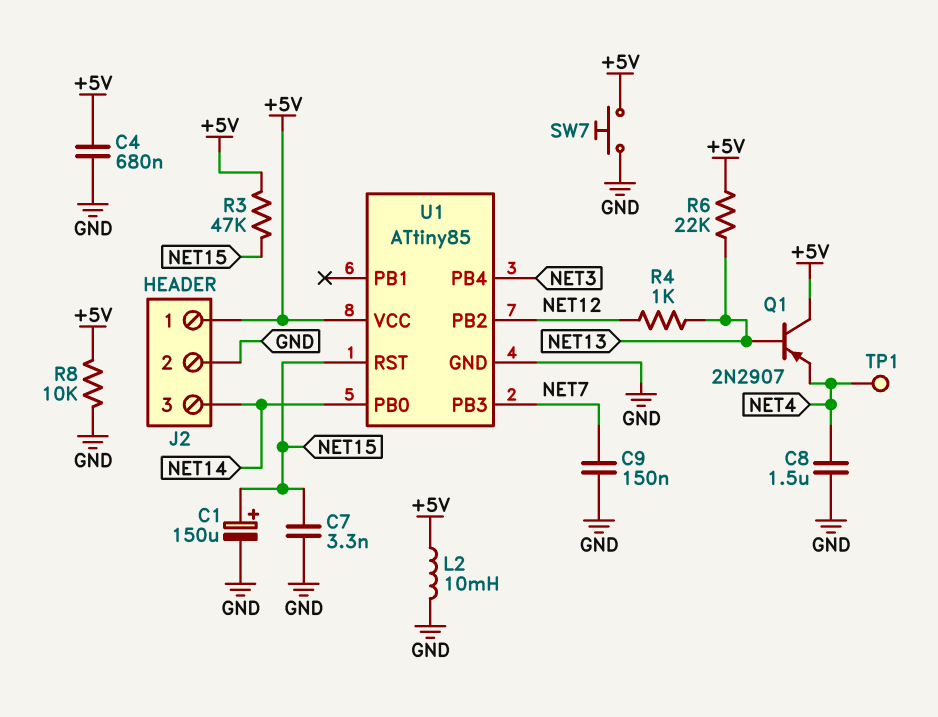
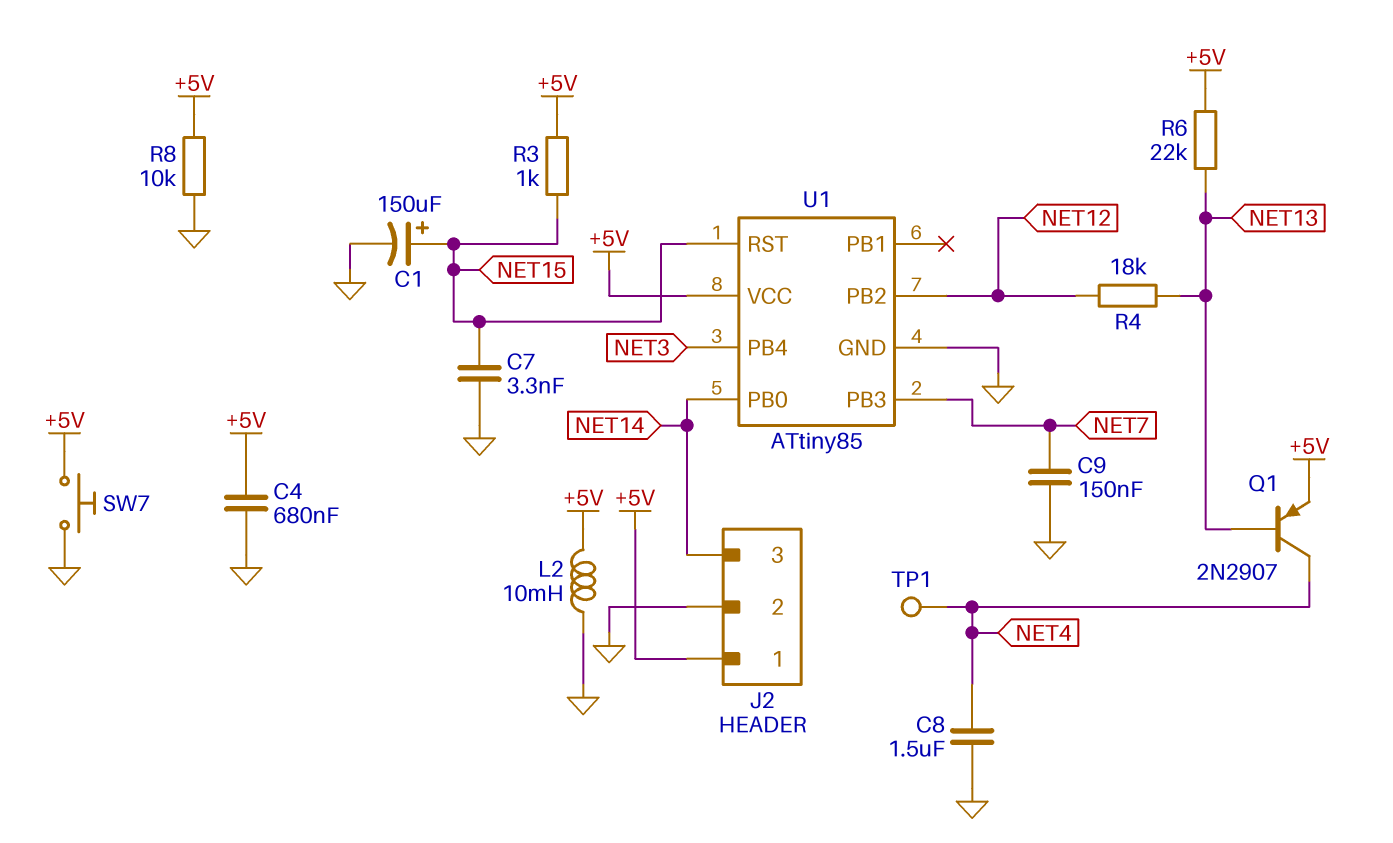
Q1: PNP 2N2907 (B NET13, C +5V, E NET4) -> PNP 2N2907 (B NET13, C NET4, E +5V)
R3: 47k (+5V, NET15) -> 1k (+5V, NET15)
R4: 1k (NET12, NET13) -> 18k (NET12, NET13)

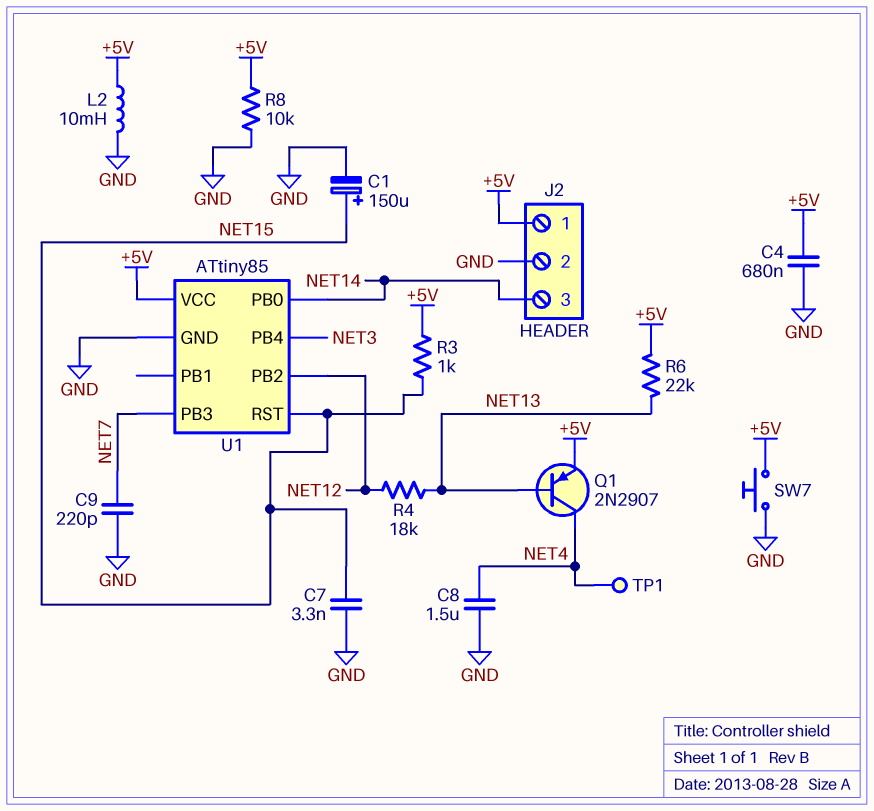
C9: 150nF (GND, NET7) -> 220pF (GND, NET7)

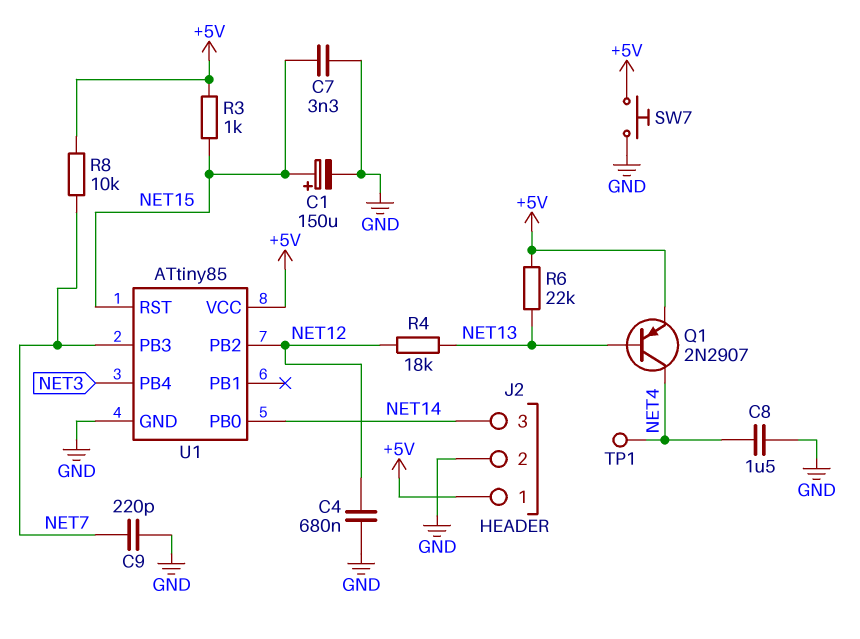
C4: 680nF (+5V, GND) -> 680nF (GND, NET12)
L2: 10mH (+5V, GND) -> none
R8: 10k (+5V, GND) -> 10k (+5V, NET7)

